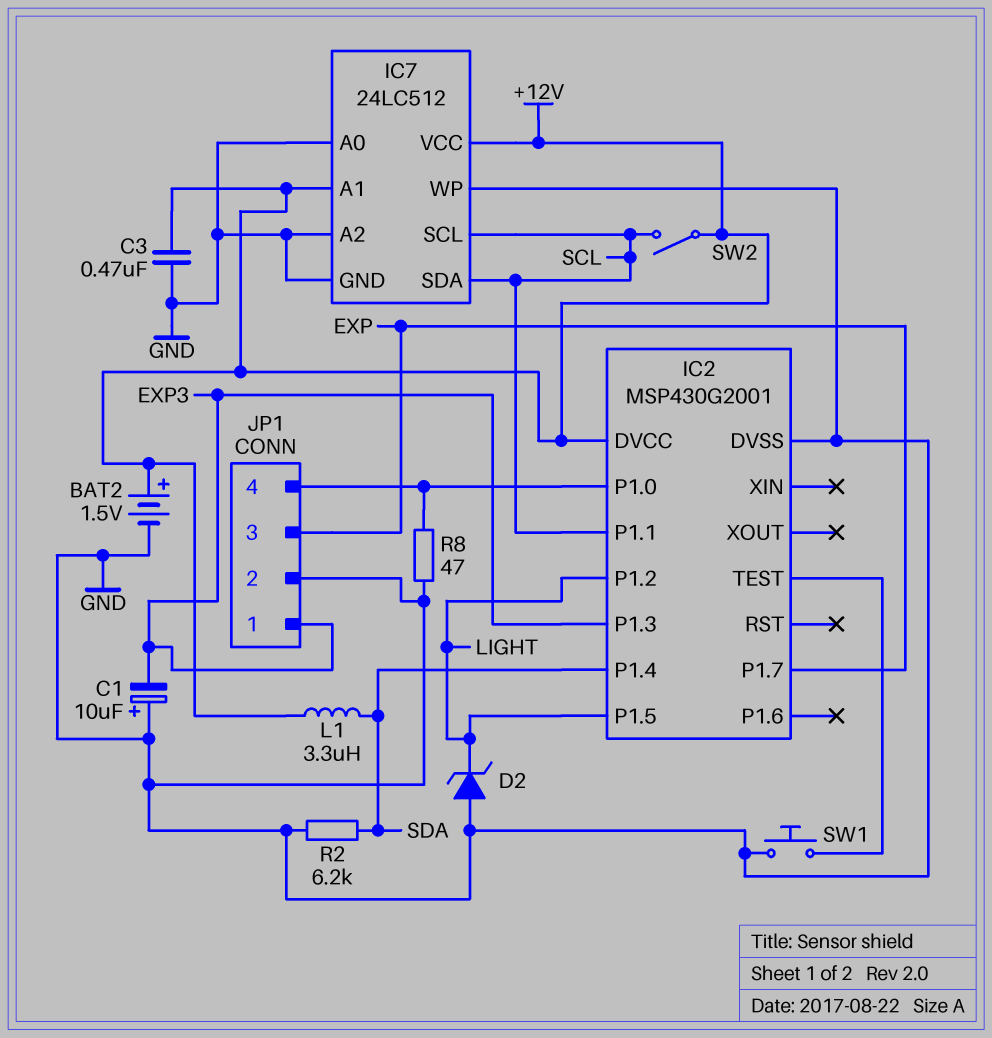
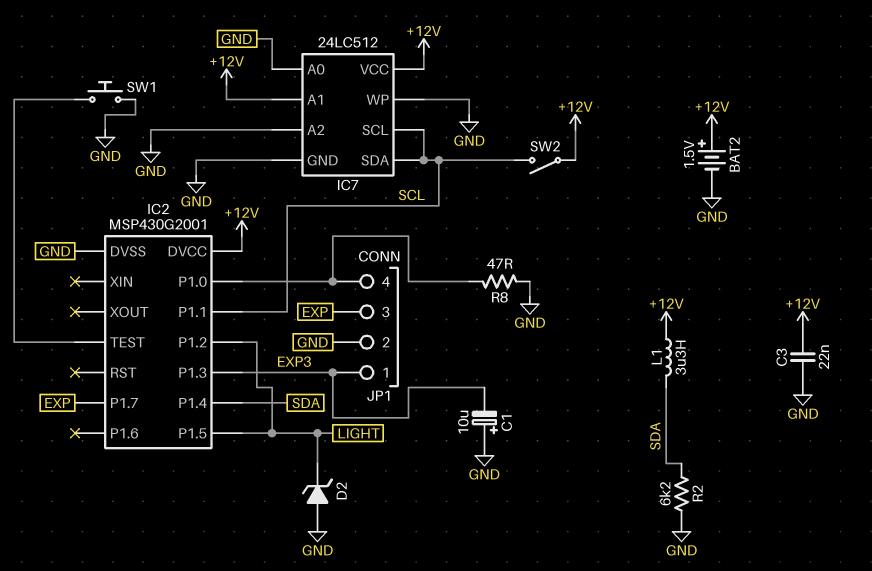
C3: 470nF (+12V, GND) -> 22nF (+12V, GND)

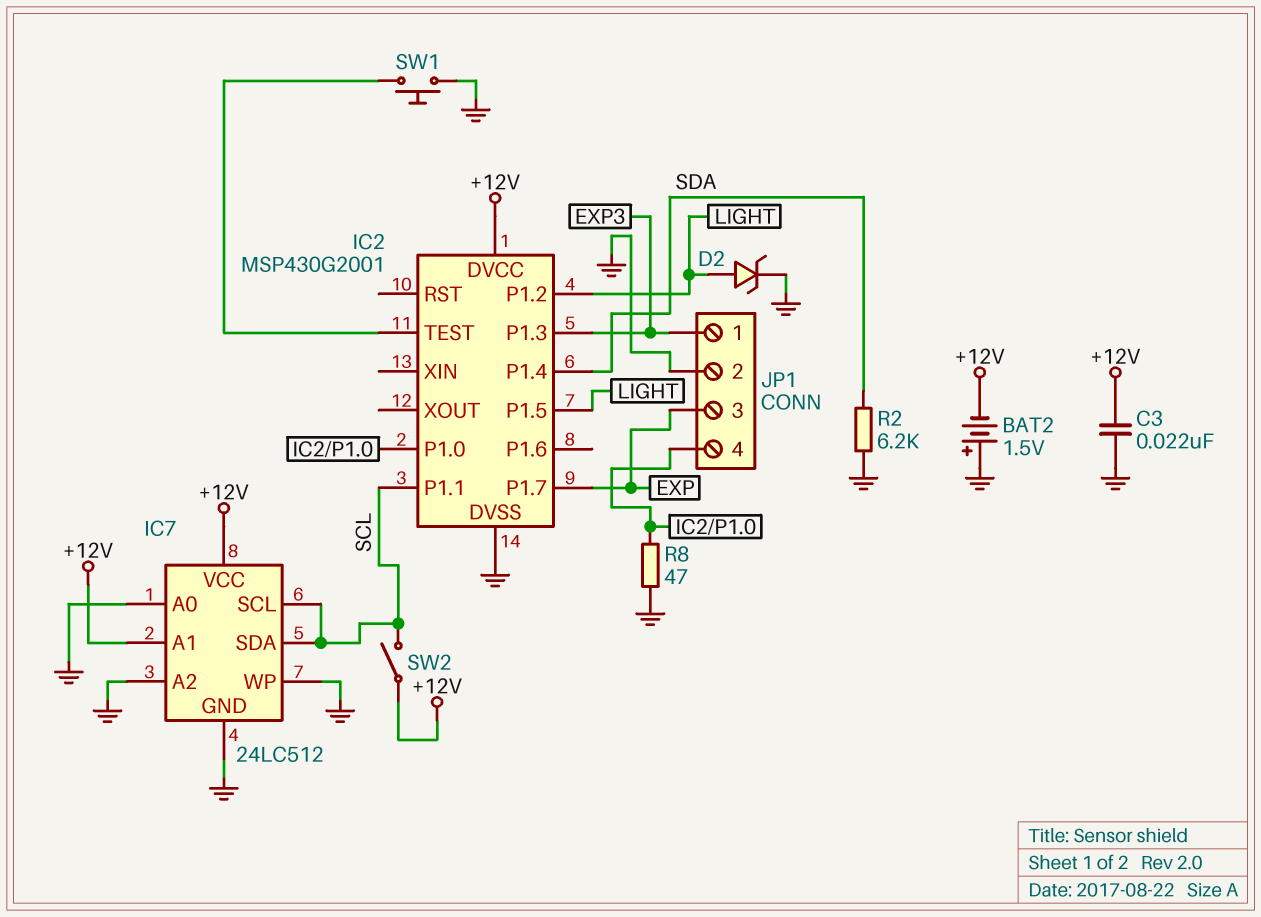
BAT2: 1.5V (plus +12V, minus GND) -> 1.5V (plus GND, minus +12V)
C1: 10uF (plus GND, minus EXP3) -> none
D2: zener (A GND, K LIGHT) -> zener (A LIGHT, K GND)
L1: 3.3uH (+12V, SDA) -> none

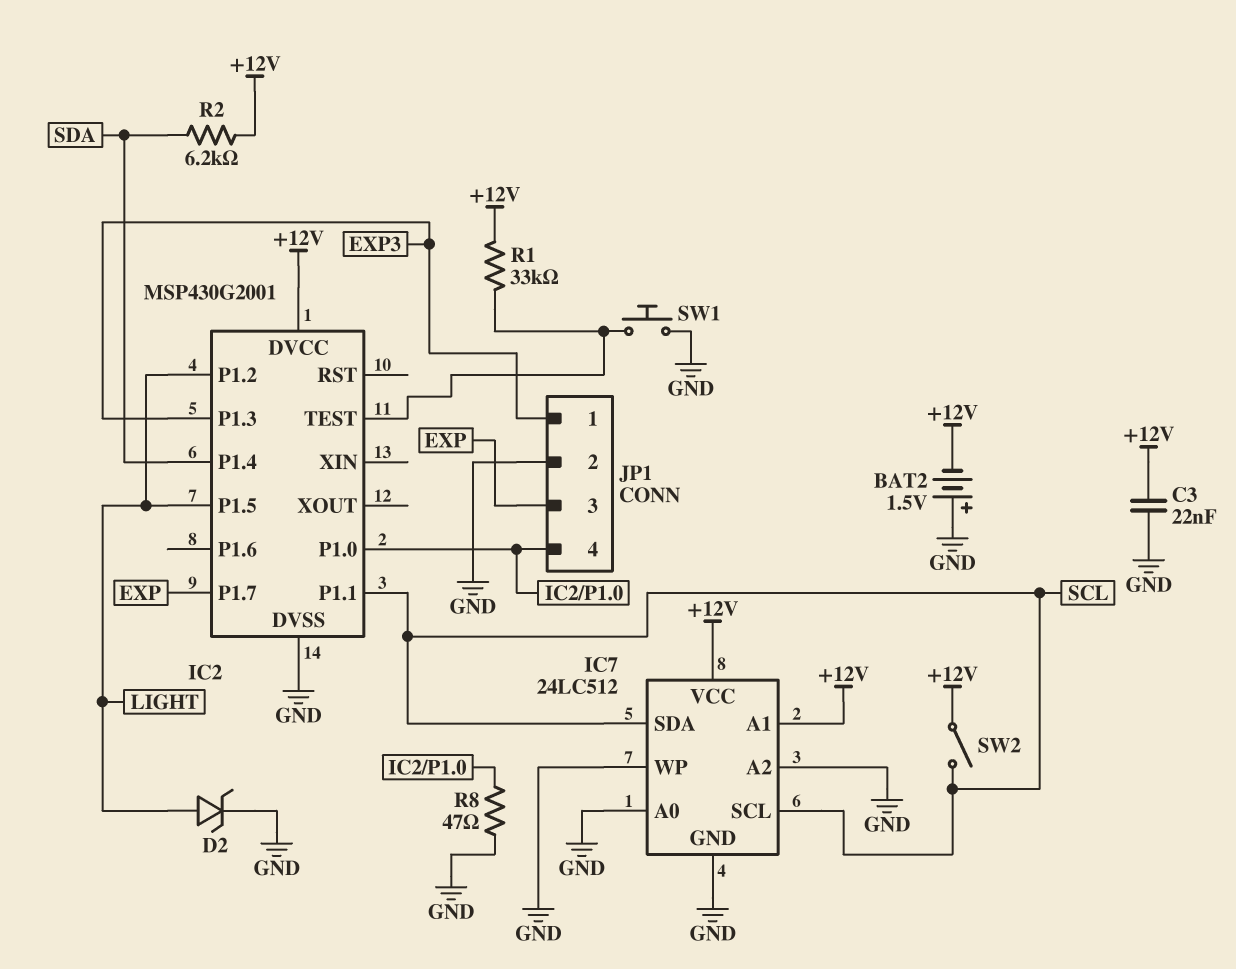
R1: none -> 33k (+12V, IC2/TEST)
R2: 6.2k (GND, SDA) -> 6.2k (+12V, SDA)

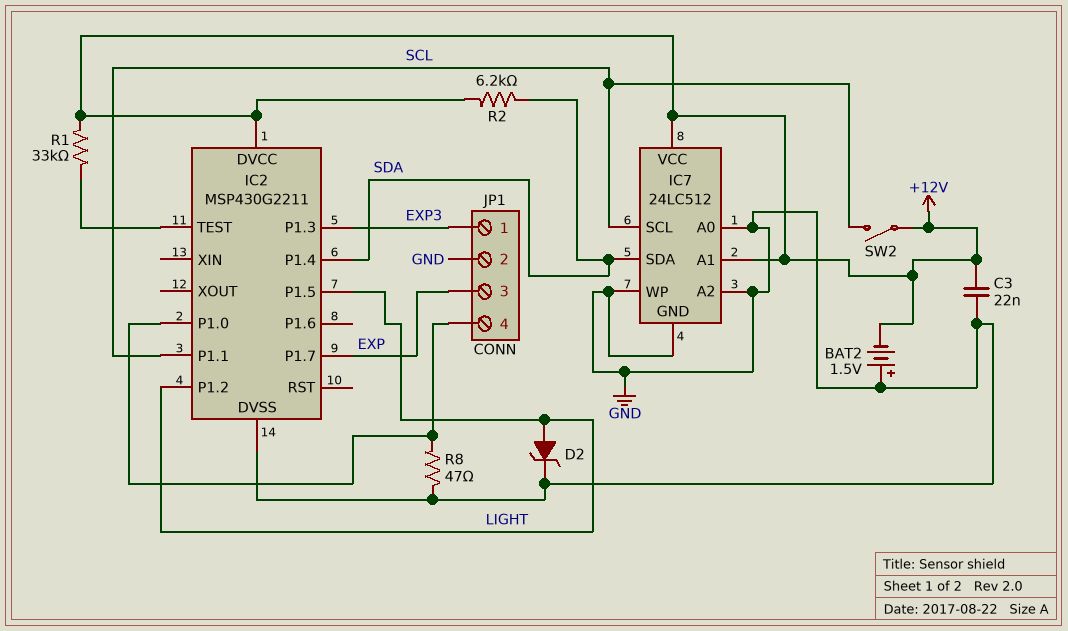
IC2: MSP430G2001 -> MSP430G2211
IC7 pin SDA: SCL -> SDA
SW1: button (GND, IC2/TEST) -> none

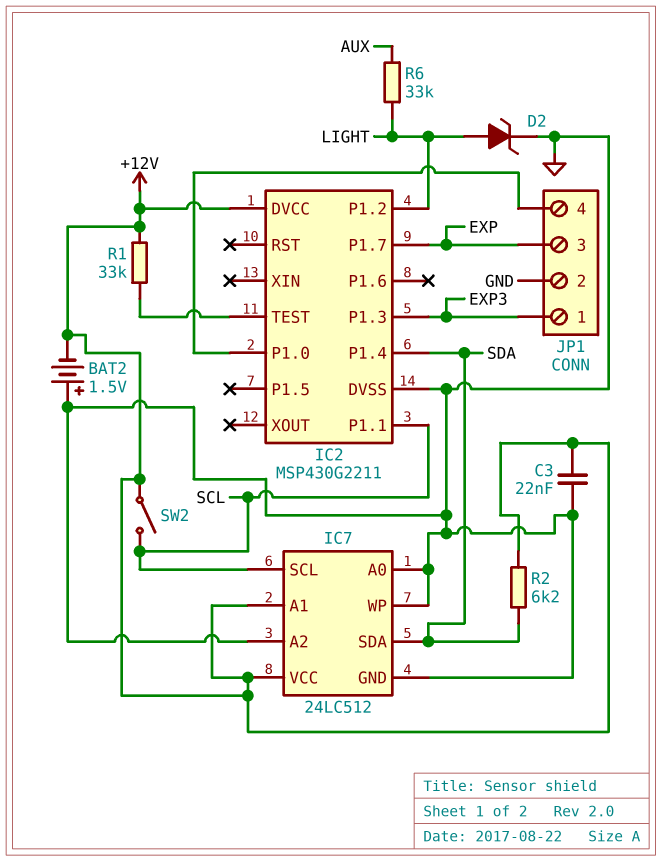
IC2 pin P1.5: LIGHT -> none
R6: none -> 33k (AUX, LIGHT)
R8: 47 (GND, IC2/P1.0) -> none

